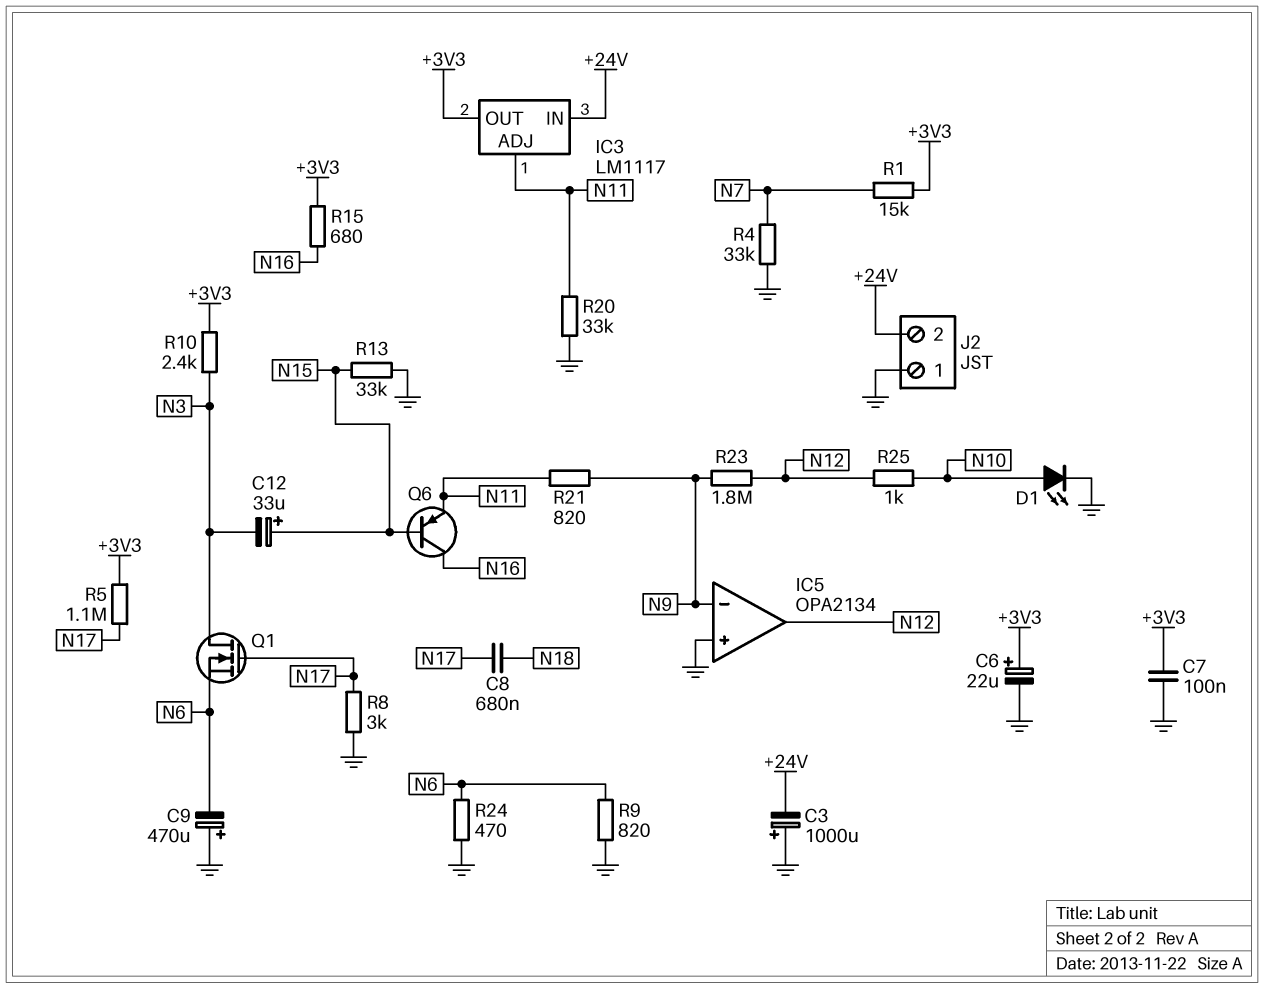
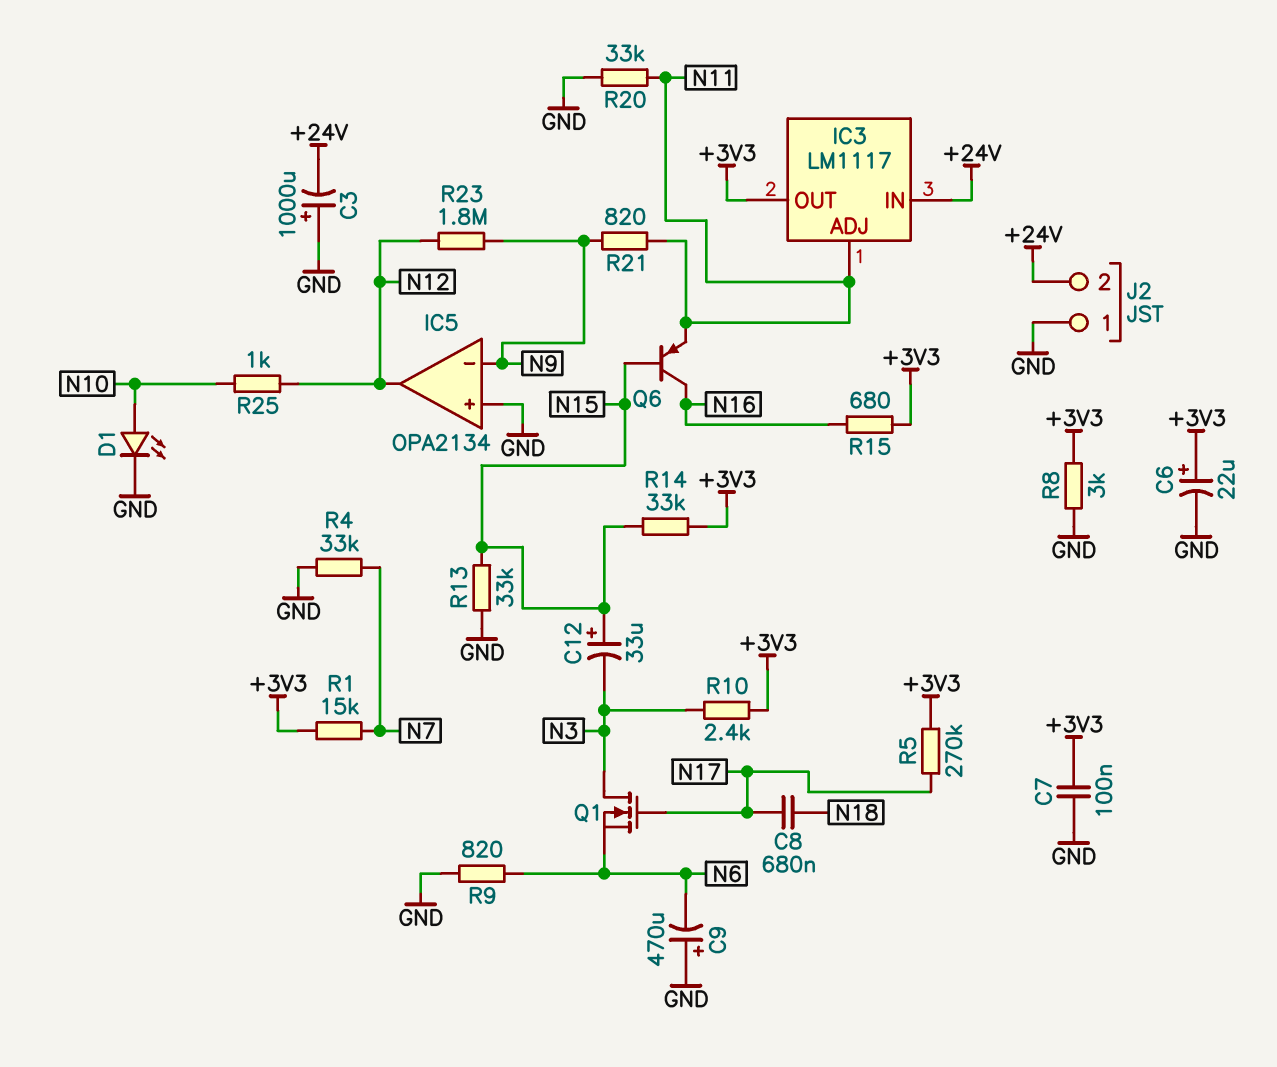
R5: 1.1M (+3V3, N17) -> 270k (+3V3, N17)
R8: 3k (GND, N17) -> 3k (+3V3, GND)
R14: none -> 33k (+3V3, N15)
R24: 470 (GND, N6) -> none

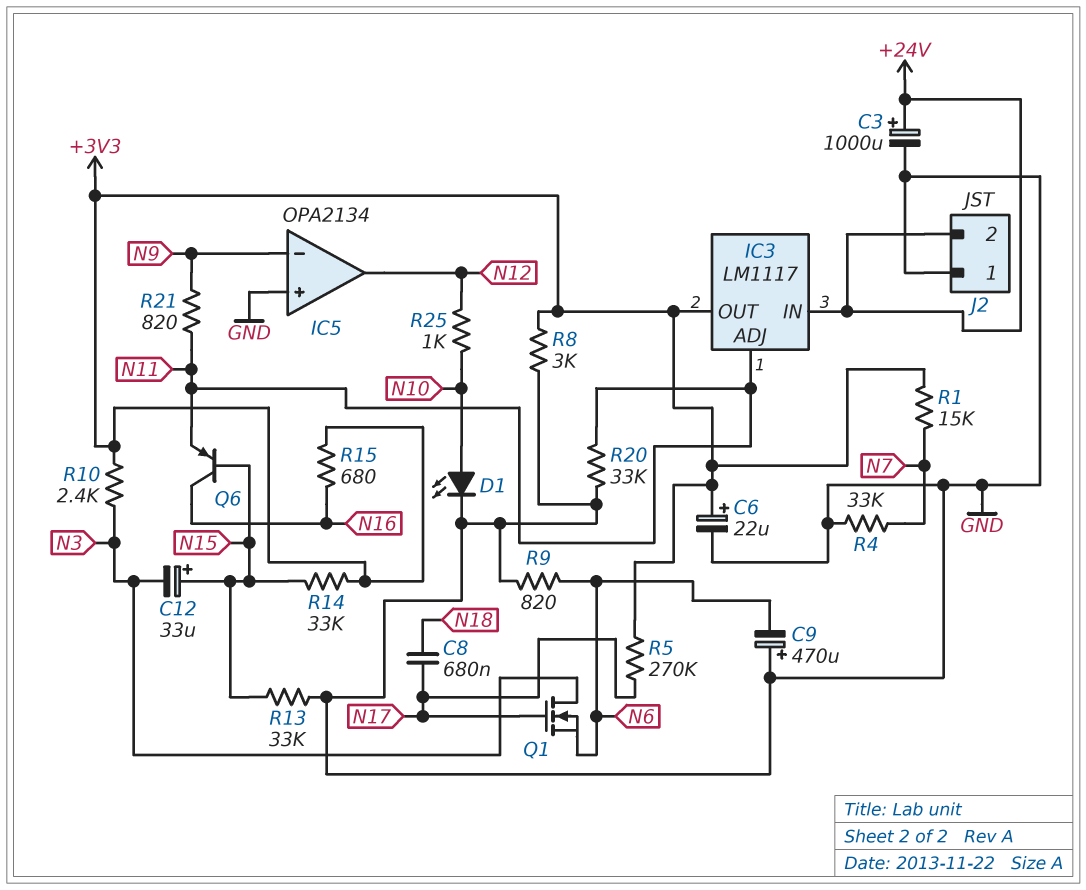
C3: 1000uF (plus GND, minus +24V) -> 1000uF (plus +24V, minus GND)
C7: 100nF (+3V3, GND) -> none
R23: 1.8M (N9, N12) -> none

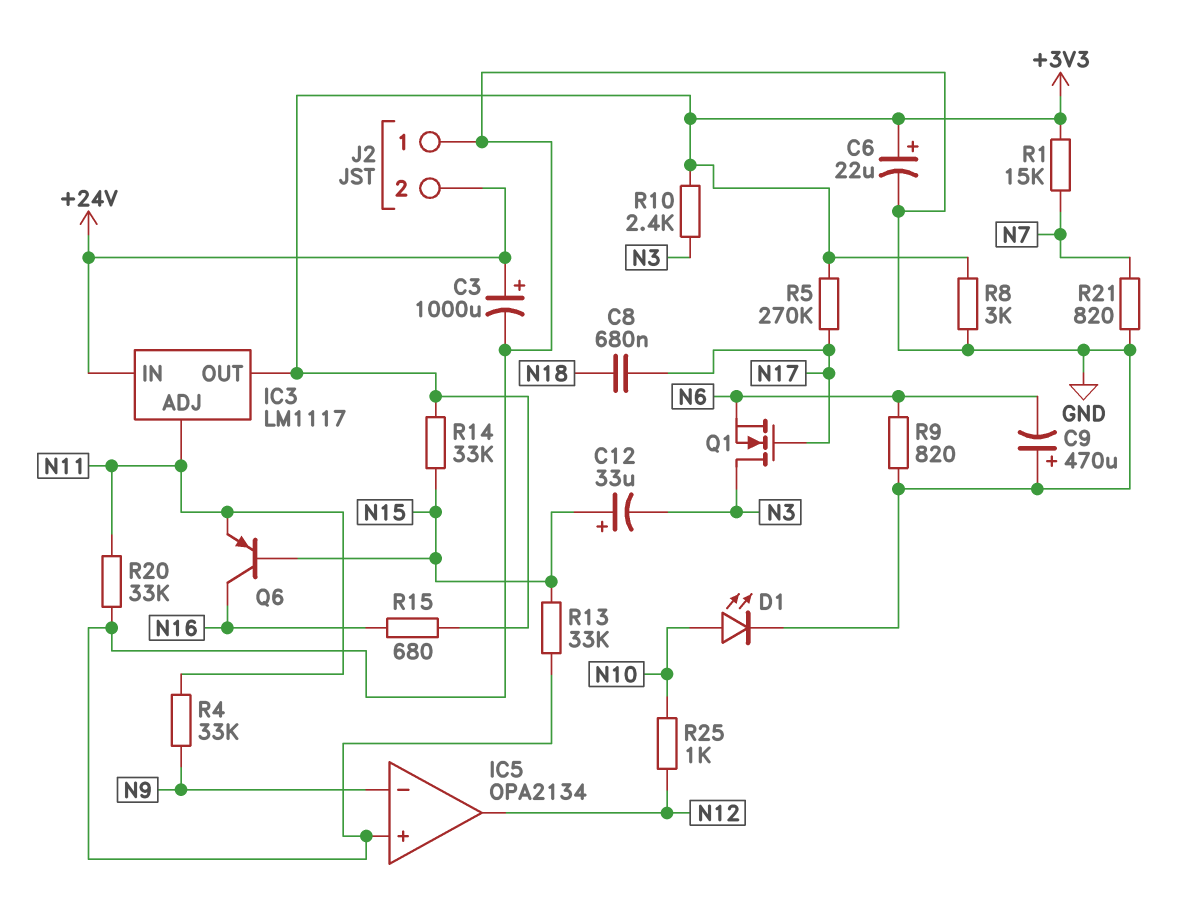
R4: 33k (GND, N7) -> 33k (N9, N11)
R21: 820 (N9, N11) -> 820 (GND, N7)

